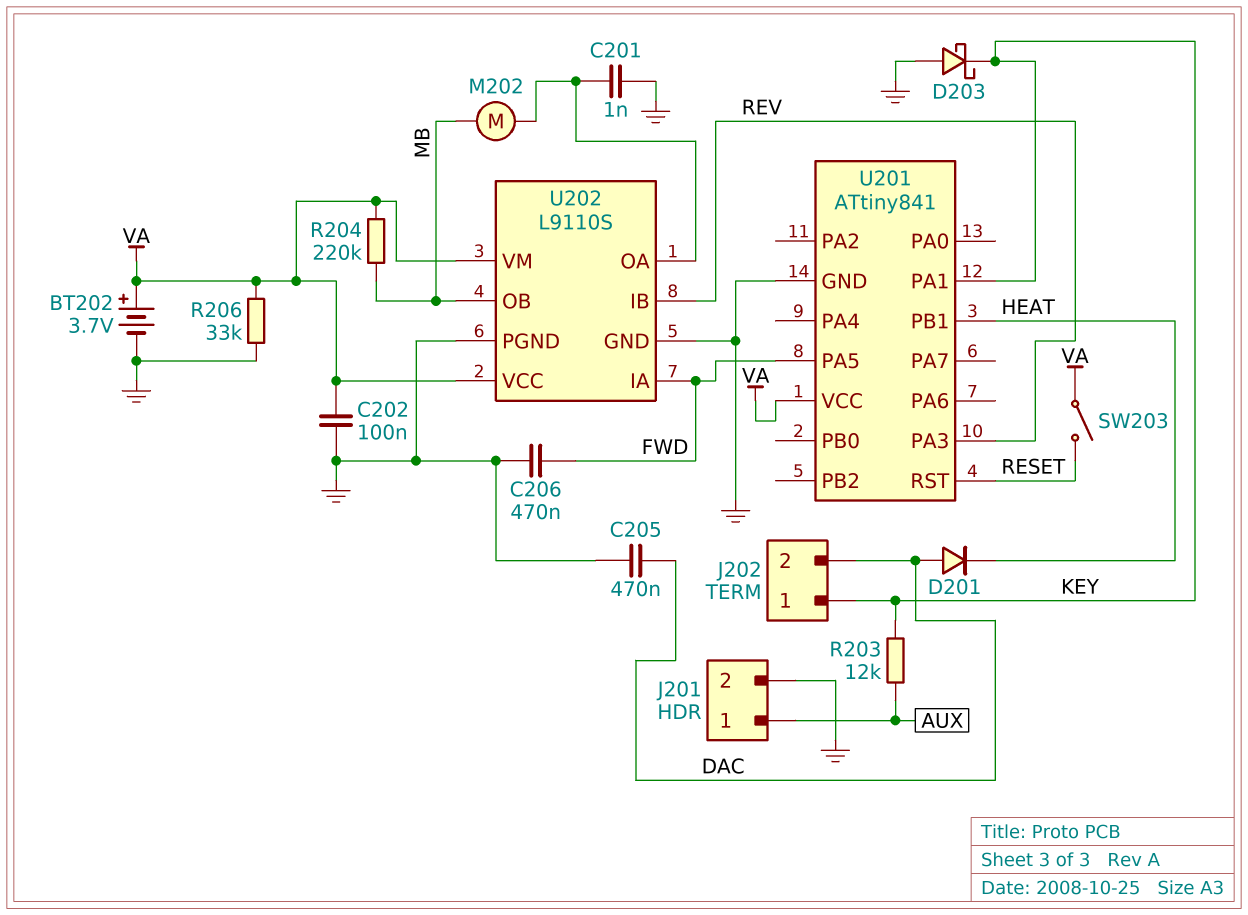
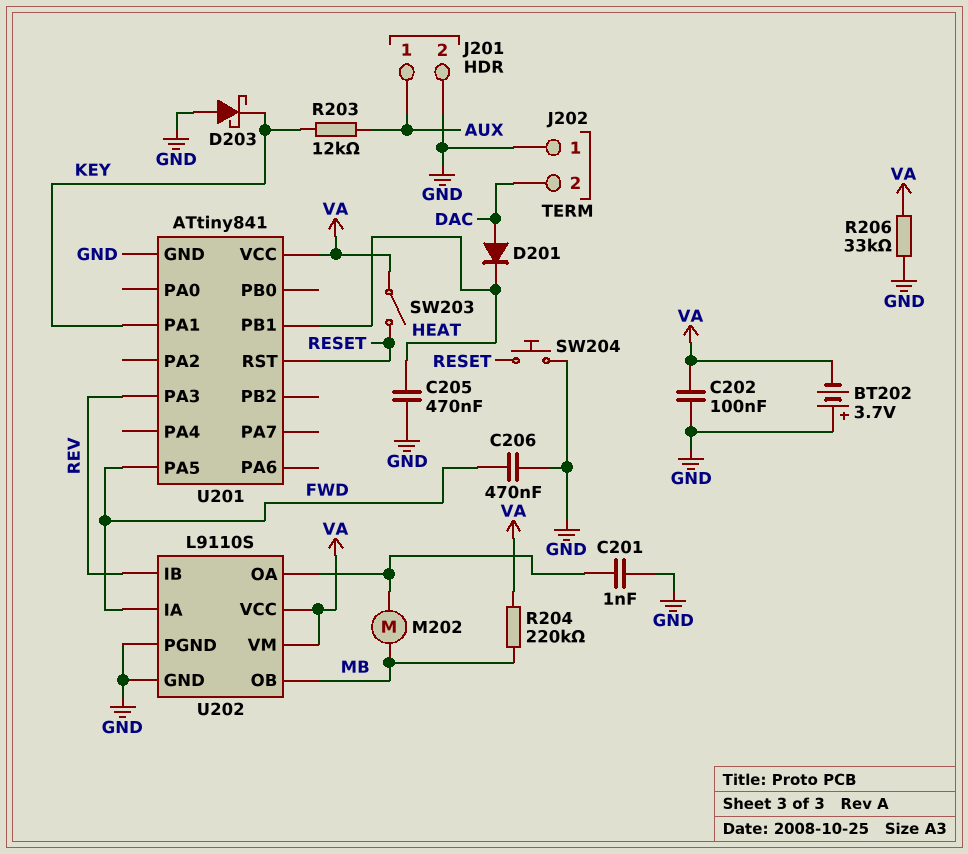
BT202: 3.7V (plus VA, minus GND) -> 3.7V (plus GND, minus VA)
C205: 470nF (DAC, GND) -> 470nF (GND, HEAT)
J202 pin 1: KEY -> GND
SW204: none -> button (GND, RESET)

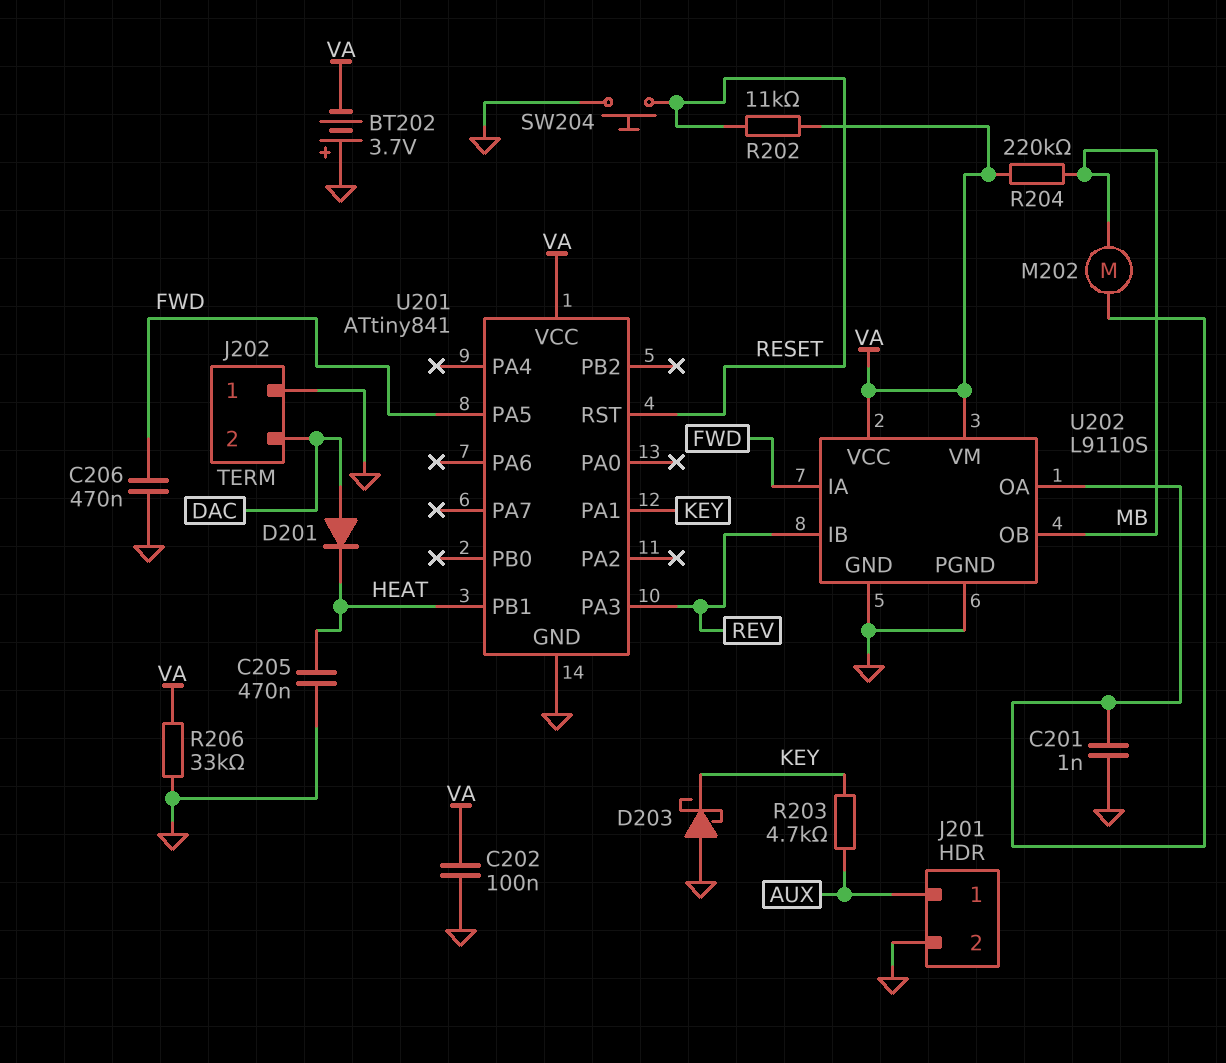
R202: none -> 11k (RESET, VA)
R203: 12k (AUX, KEY) -> 4.7k (AUX, KEY)
SW203: switch (RESET, VA) -> none

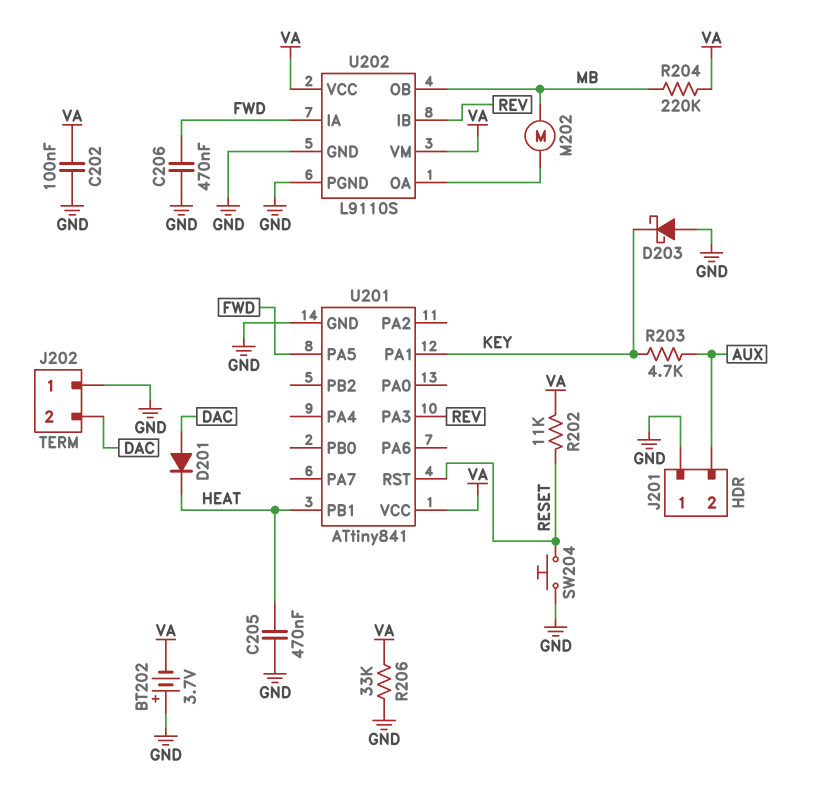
C201: 1nF (GND, U202/OA) -> none
J201 pin 1: AUX -> GND
J201 pin 2: GND -> AUX

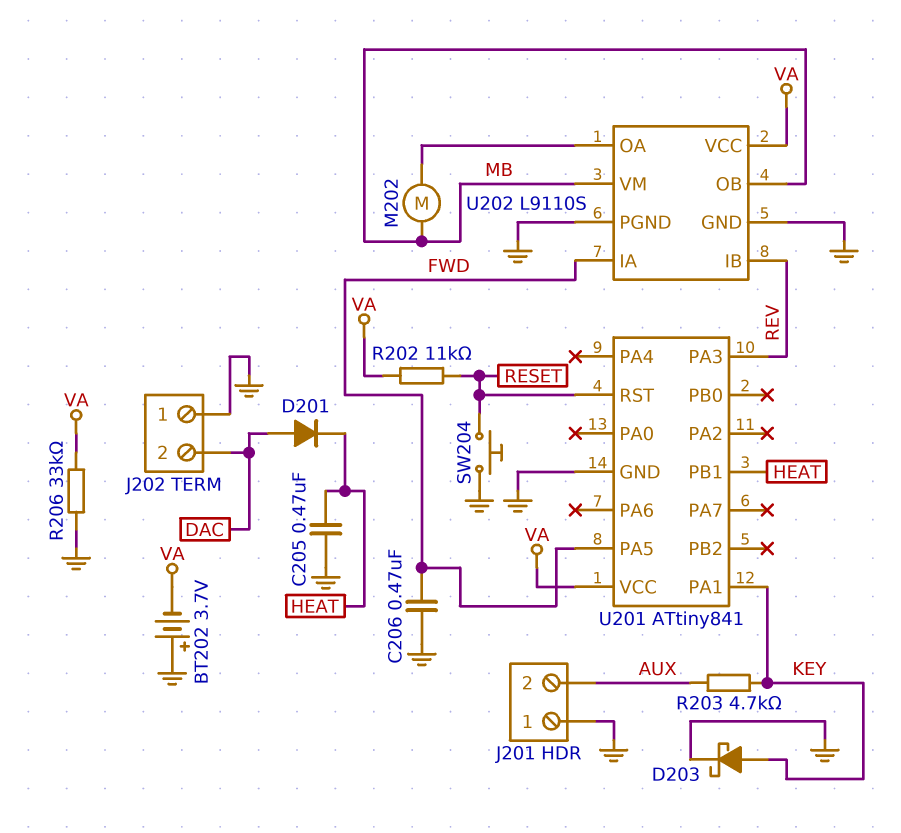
C202: 100nF (GND, VA) -> none
D203: schottky (A GND, K KEY) -> schottky (A KEY, K GND)
R204: 220k (MB, VA) -> none
U202 pin VM: VA -> MB

